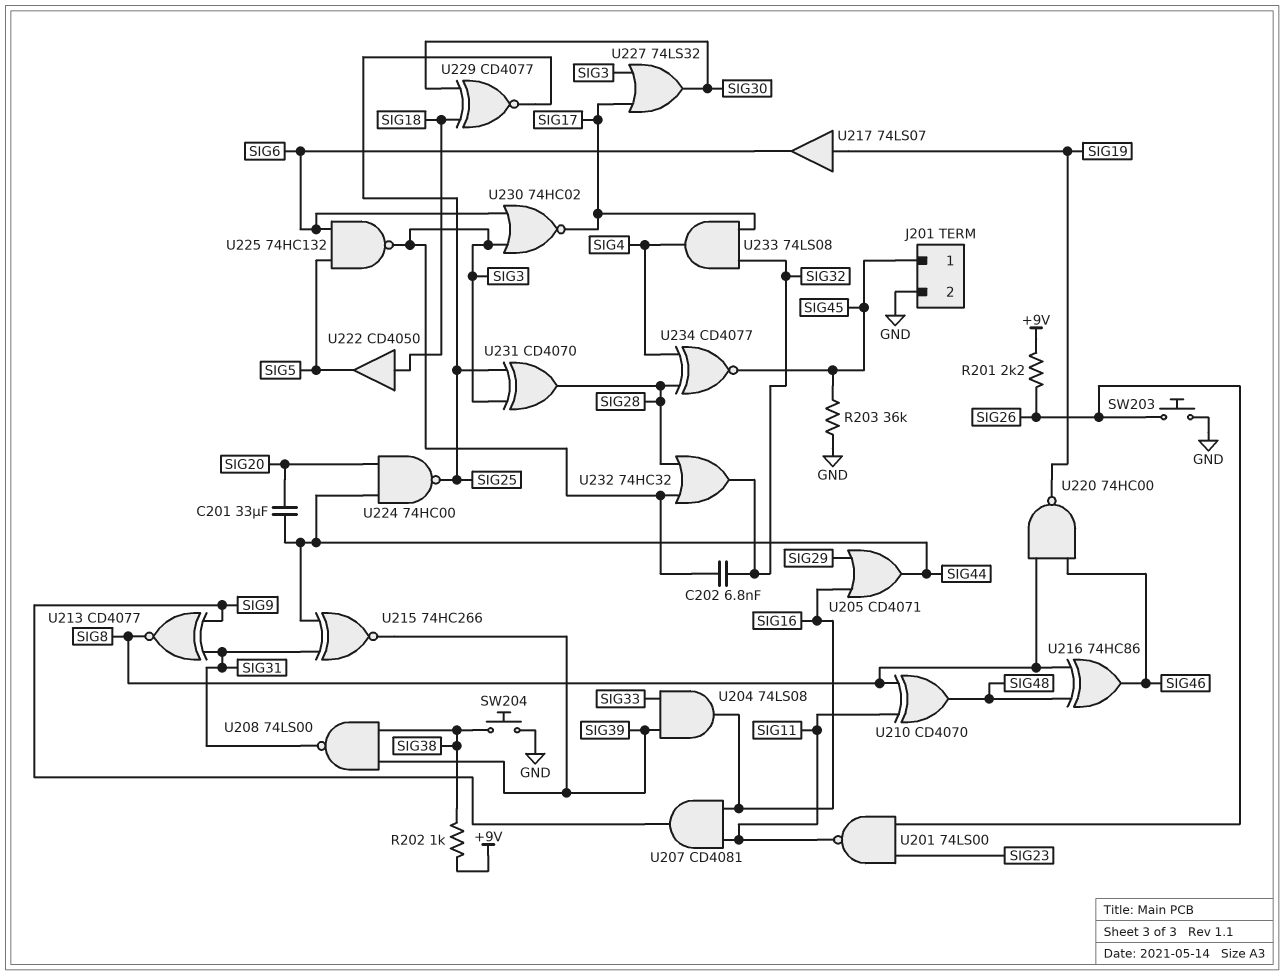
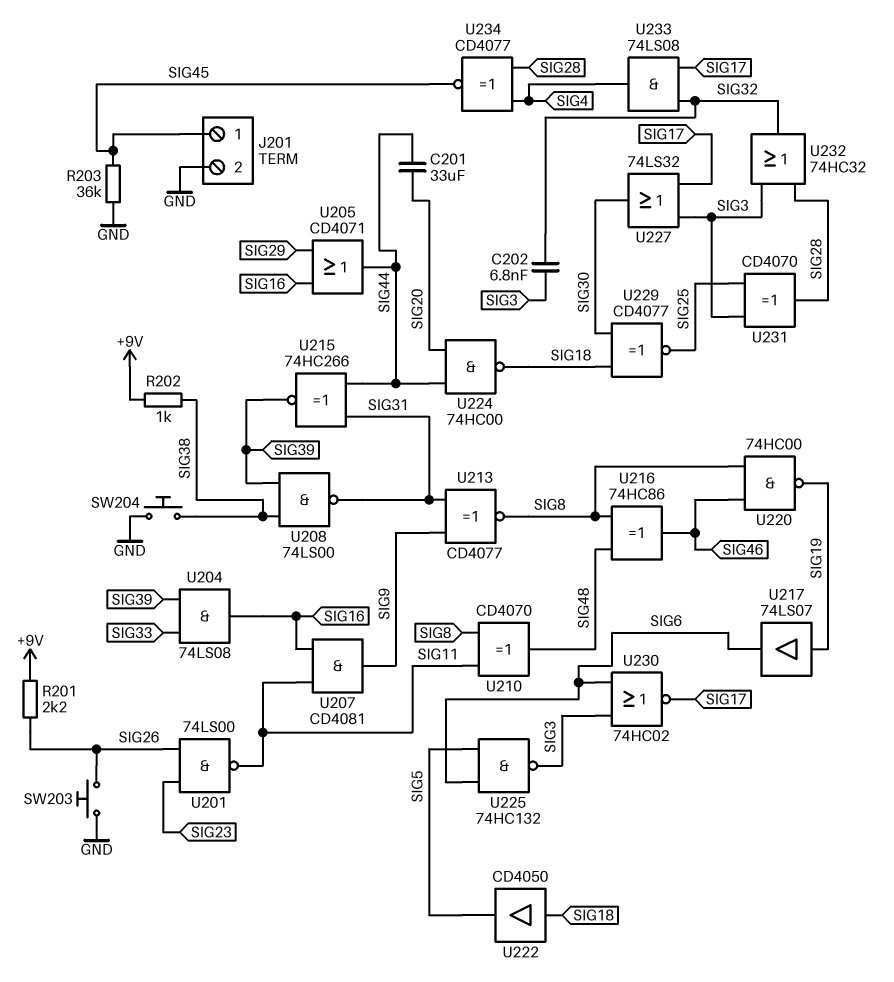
U224: NAND 74HC00 (in SIG20, in SIG44, out SIG25) -> NAND 74HC00 (in SIG20, in SIG44, out SIG18)

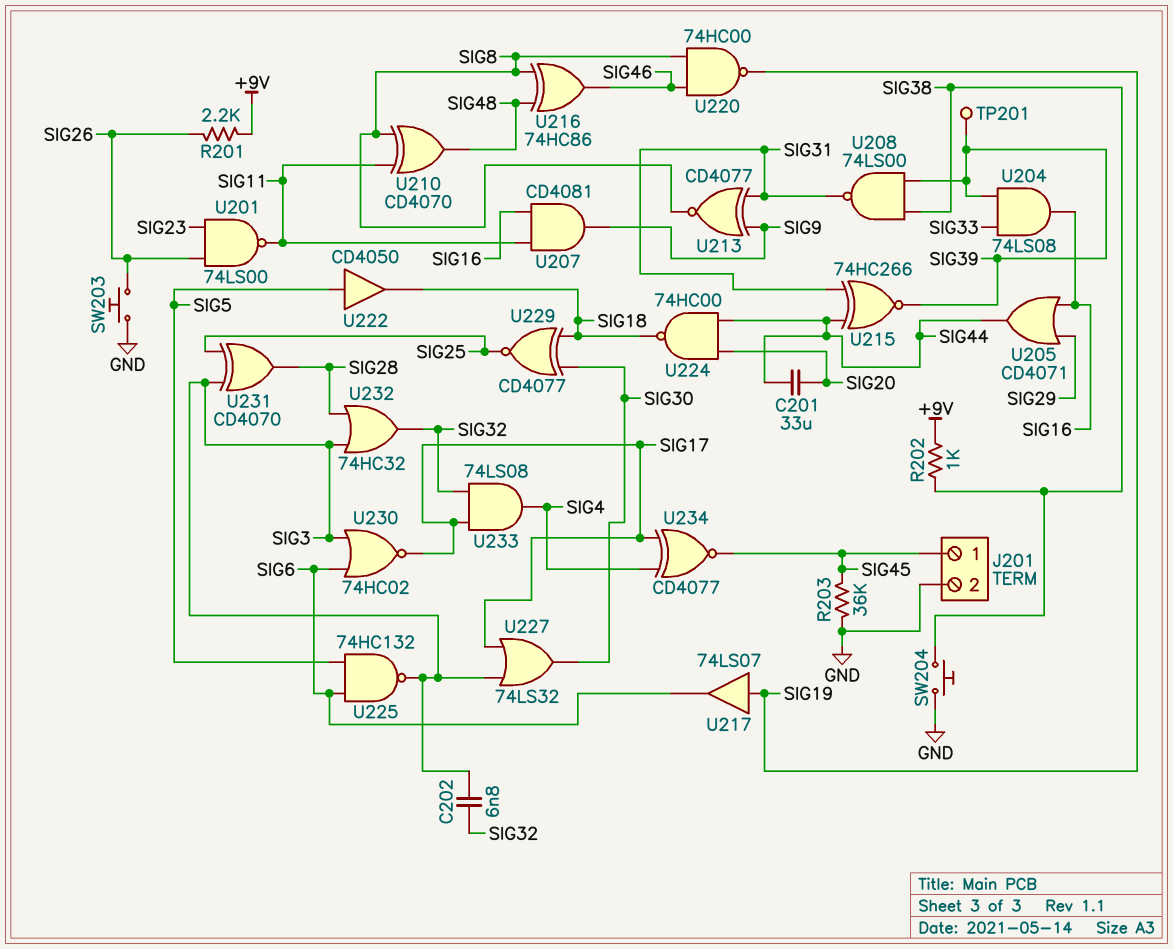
TP201: none -> test point (SIG39)
U222: buffer CD4050 (in SIG18, out SIG5) -> buffer CD4050 (in SIG5, out SIG18)
U234: XNOR CD4077 (in SIG4, in SIG28, out SIG45) -> XNOR CD4077 (in SIG4, in SIG17, out SIG45)

